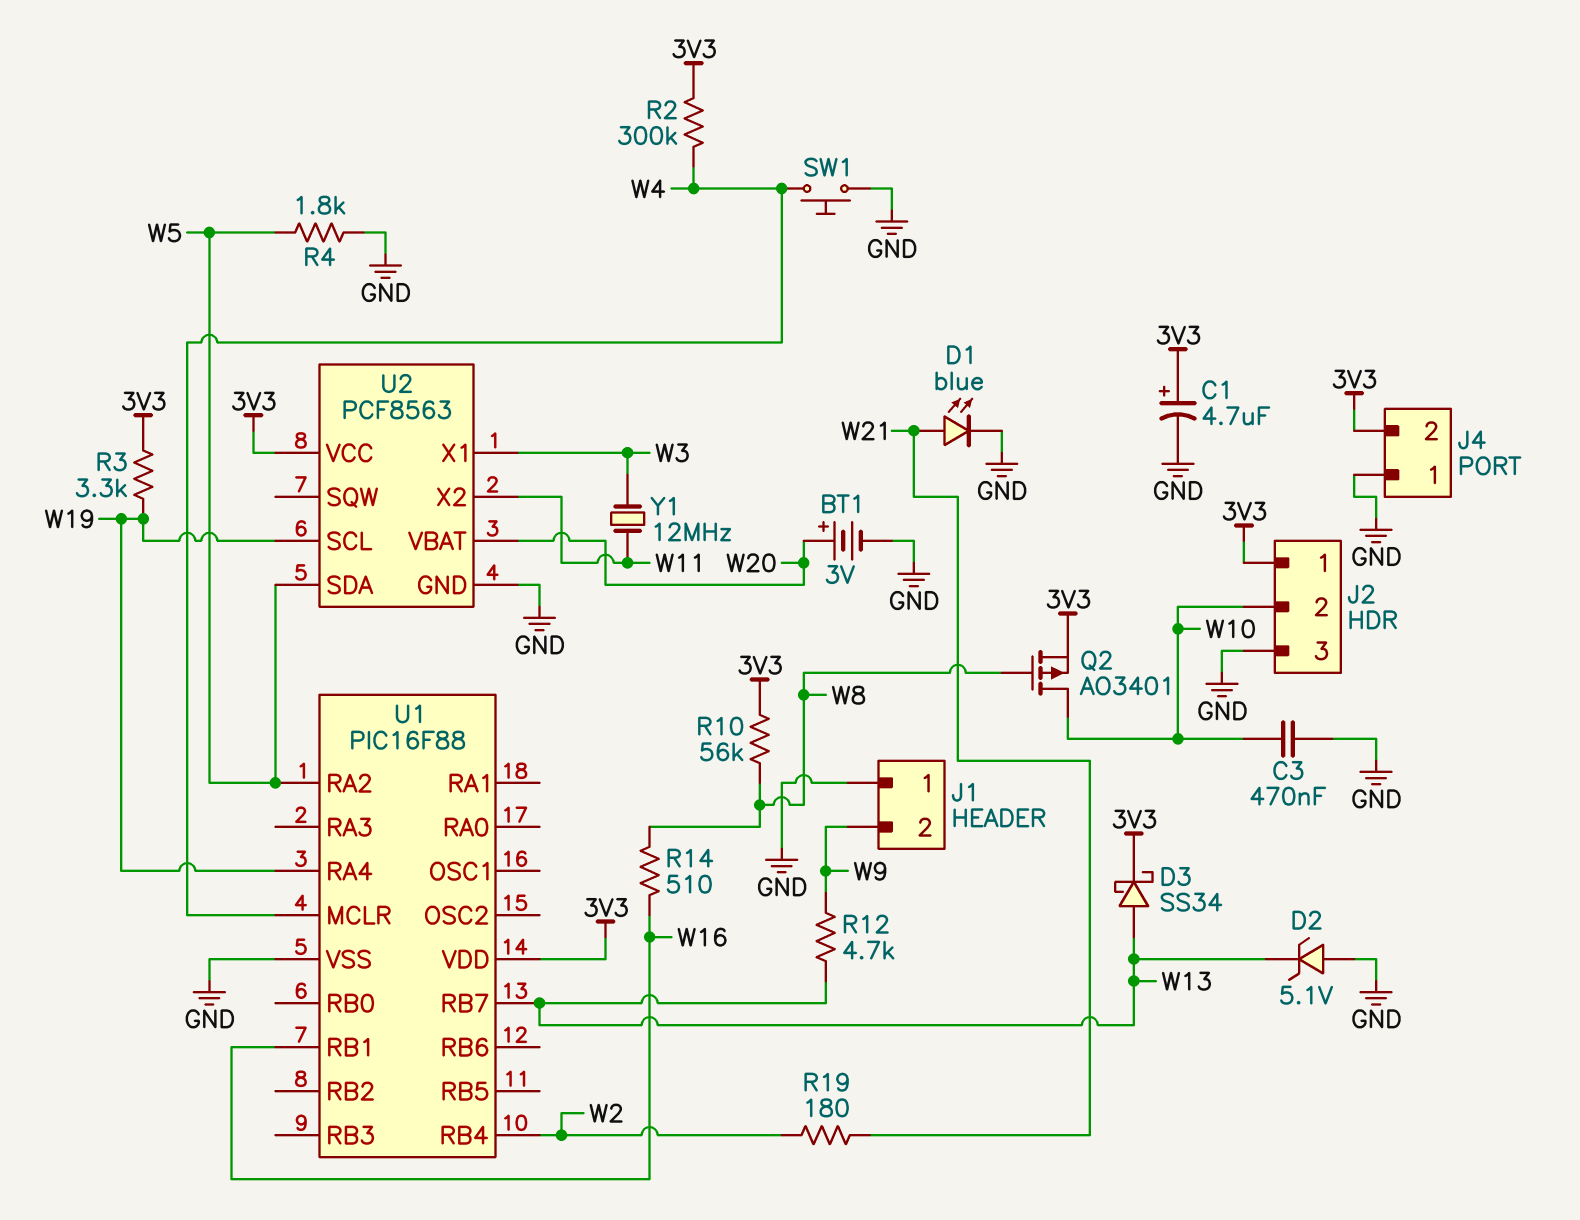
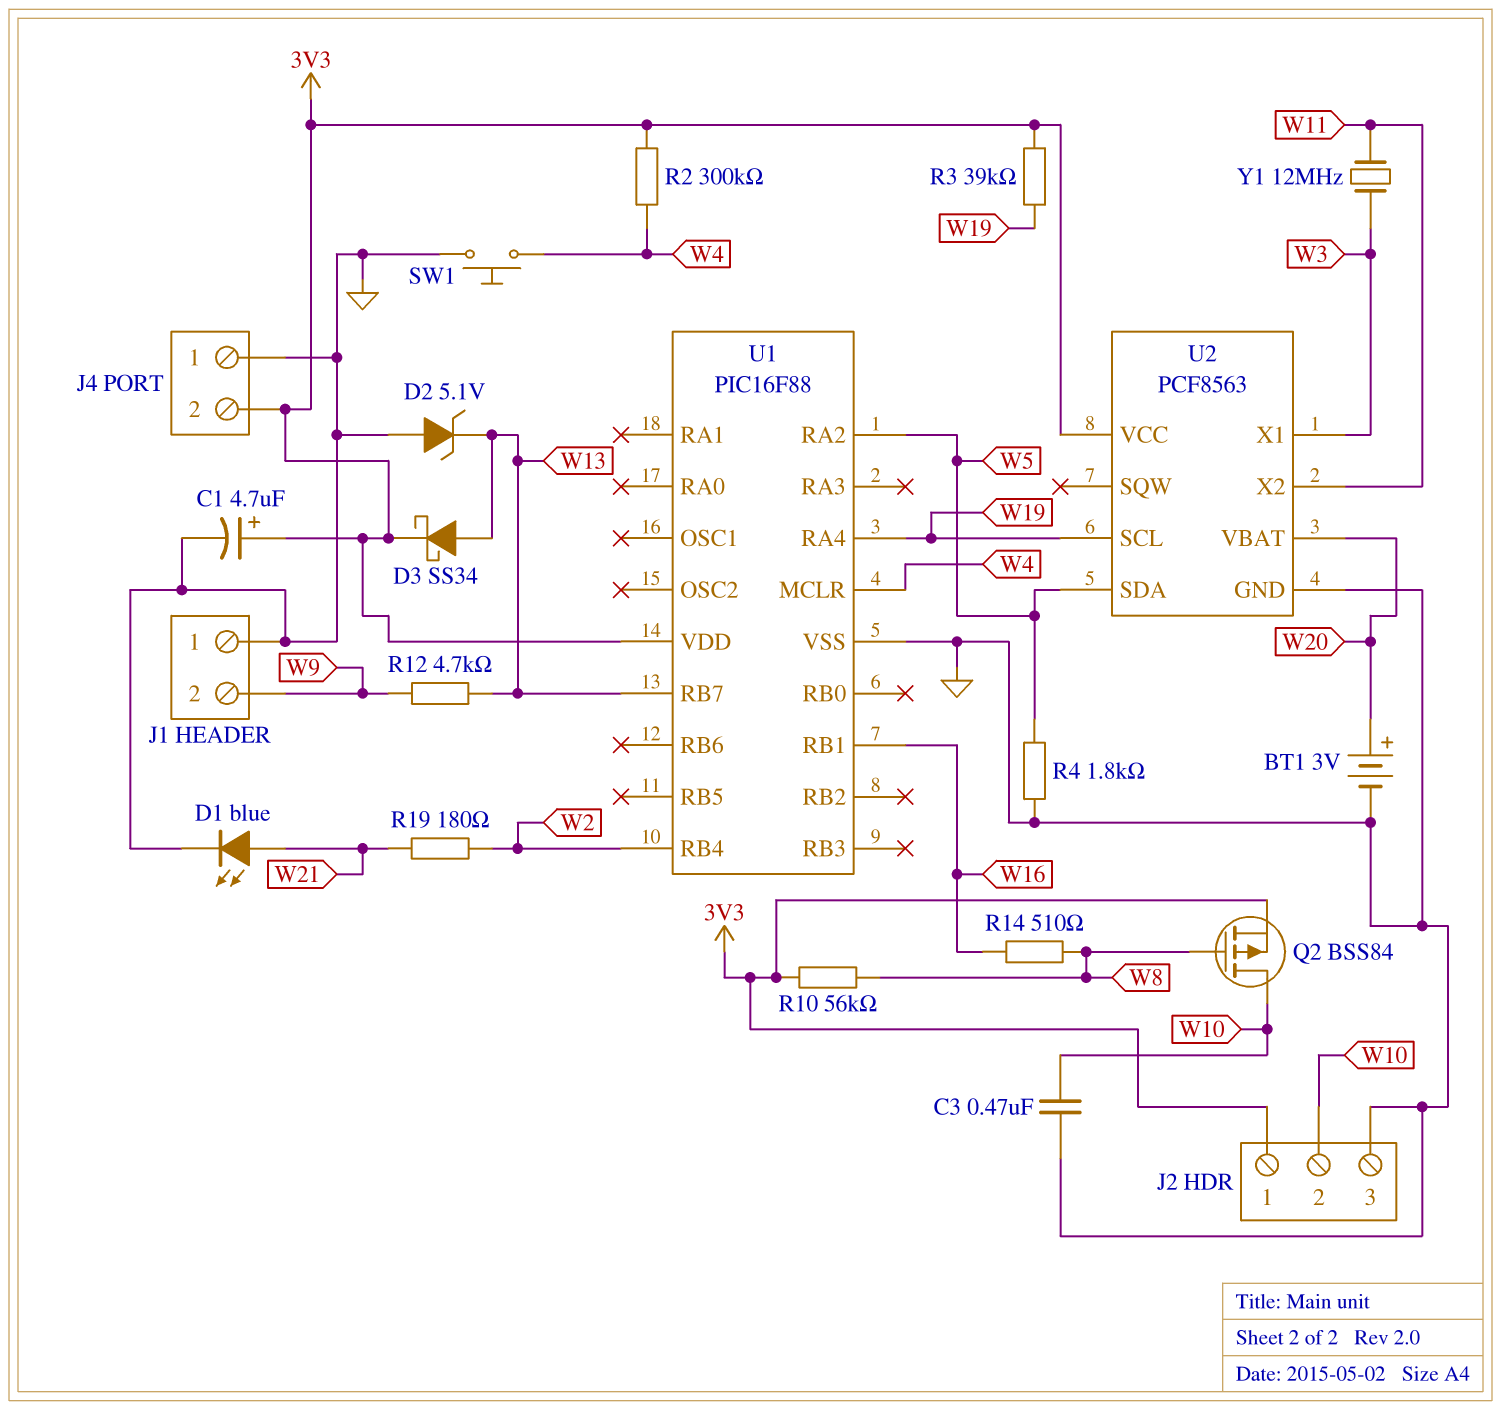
Q2: PMOS AO3401 (G W8, D W10, S 3V3) -> PMOS BSS84 (G W8, D W10, S 3V3)
R3: 3.3k (3V3, W19) -> 39k (3V3, W19)

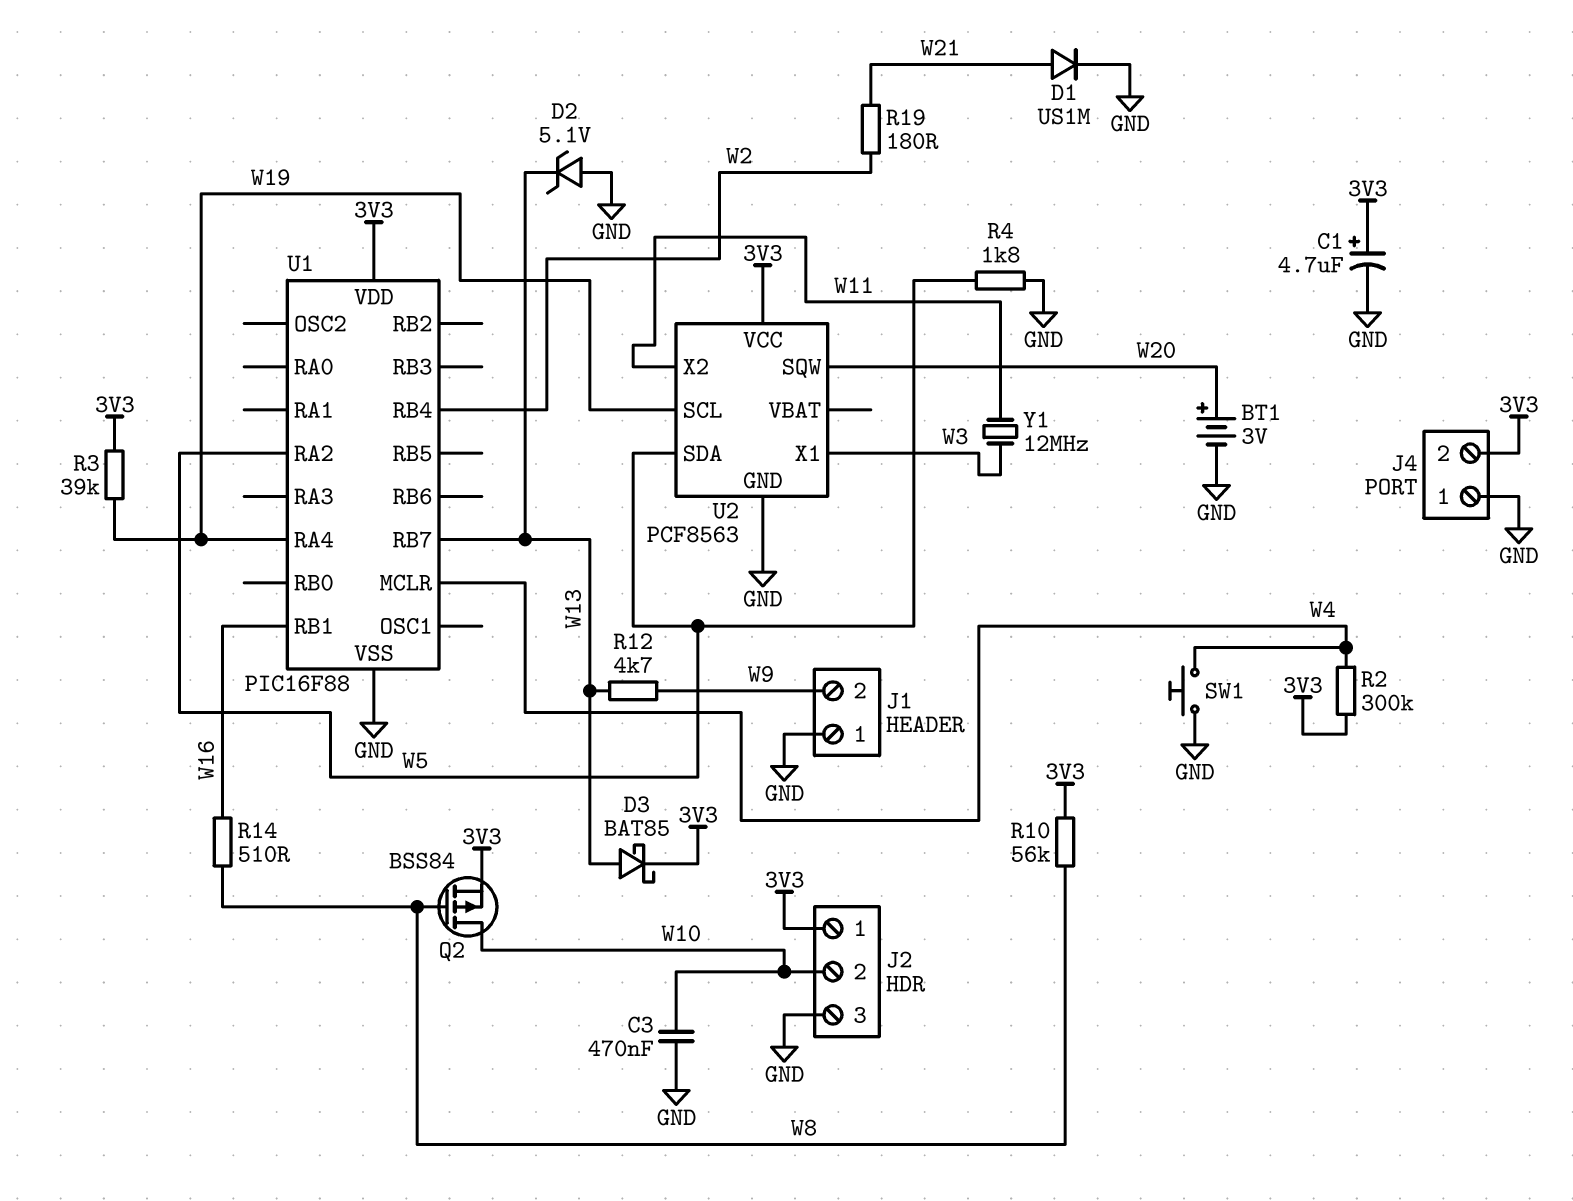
D1: LED blue (A W21, K GND) -> diode US1M (A W21, K GND)
D3: schottky SS34 (A W13, K 3V3) -> schottky BAT85 (A W13, K 3V3)
U2 pin SQW: none -> W20
U2 pin VBAT: W20 -> none

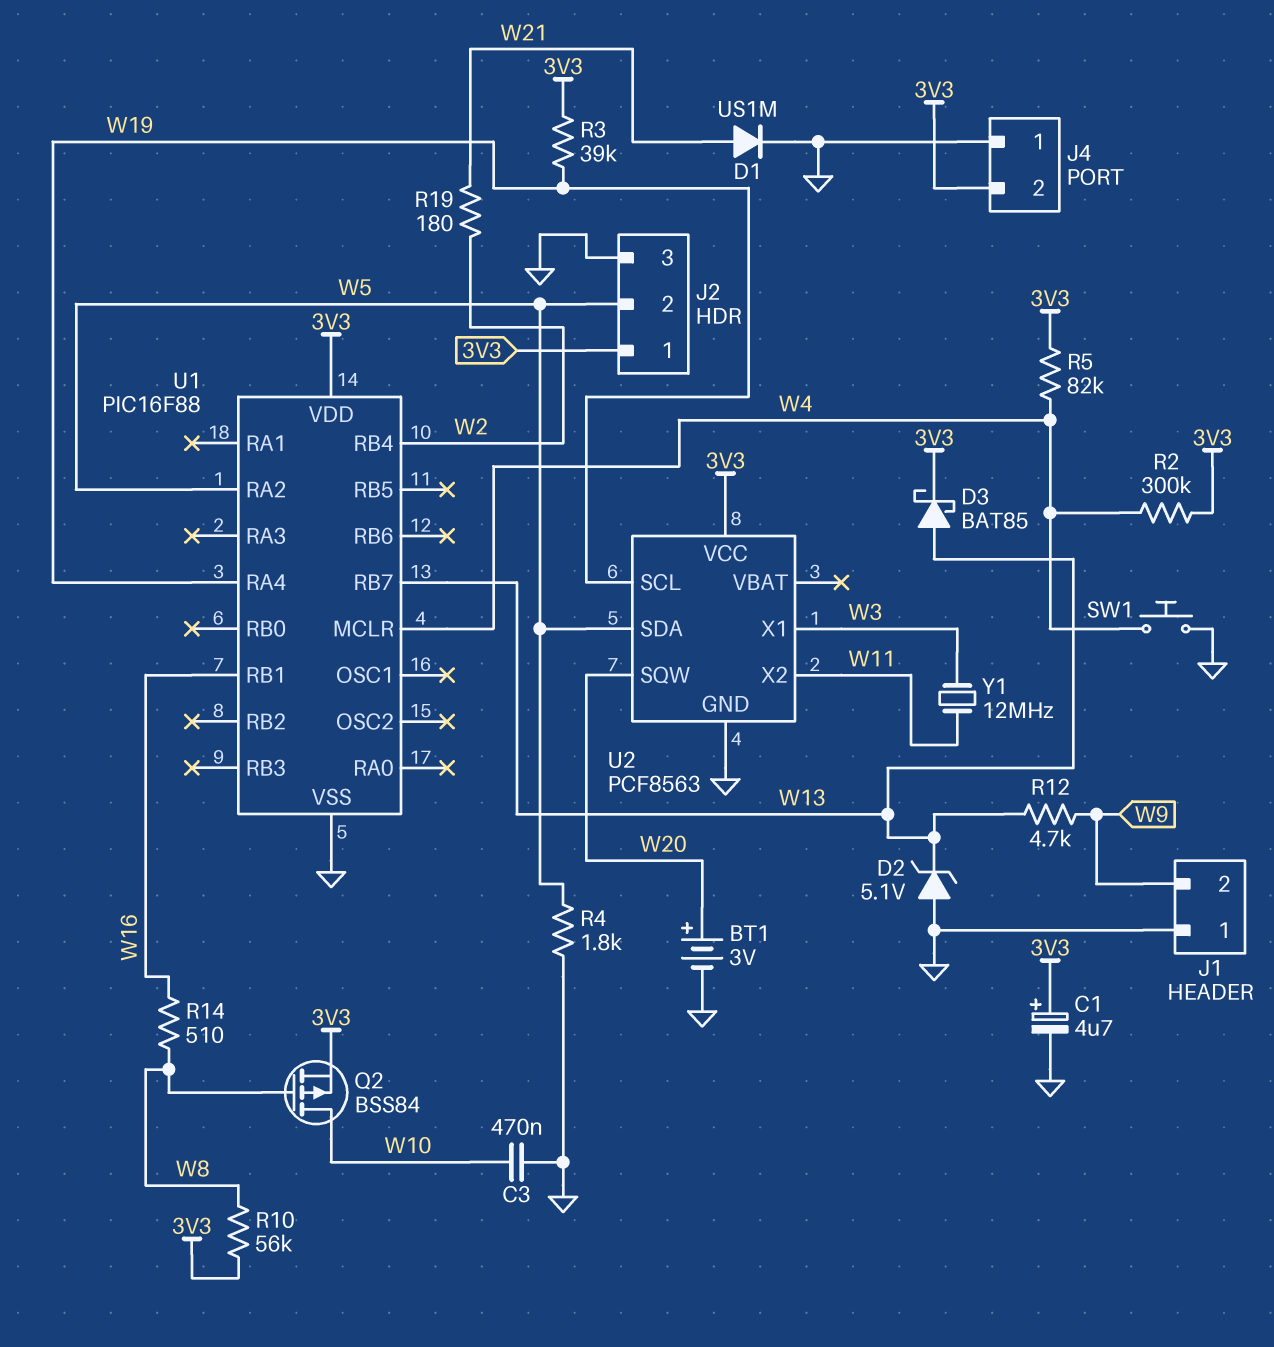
J2 pin 2: W10 -> W5
R5: none -> 82k (3V3, W4)

